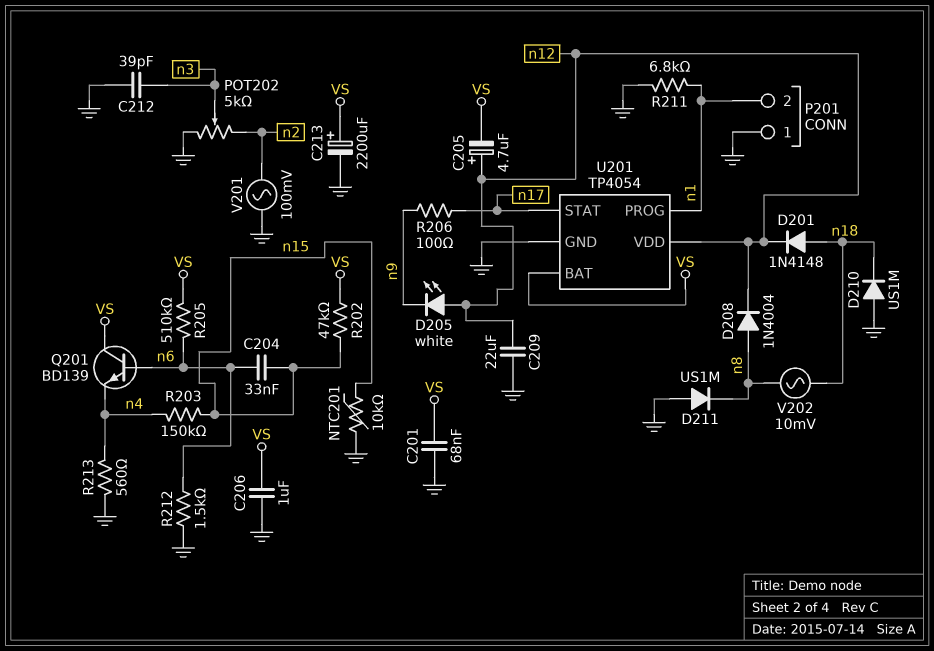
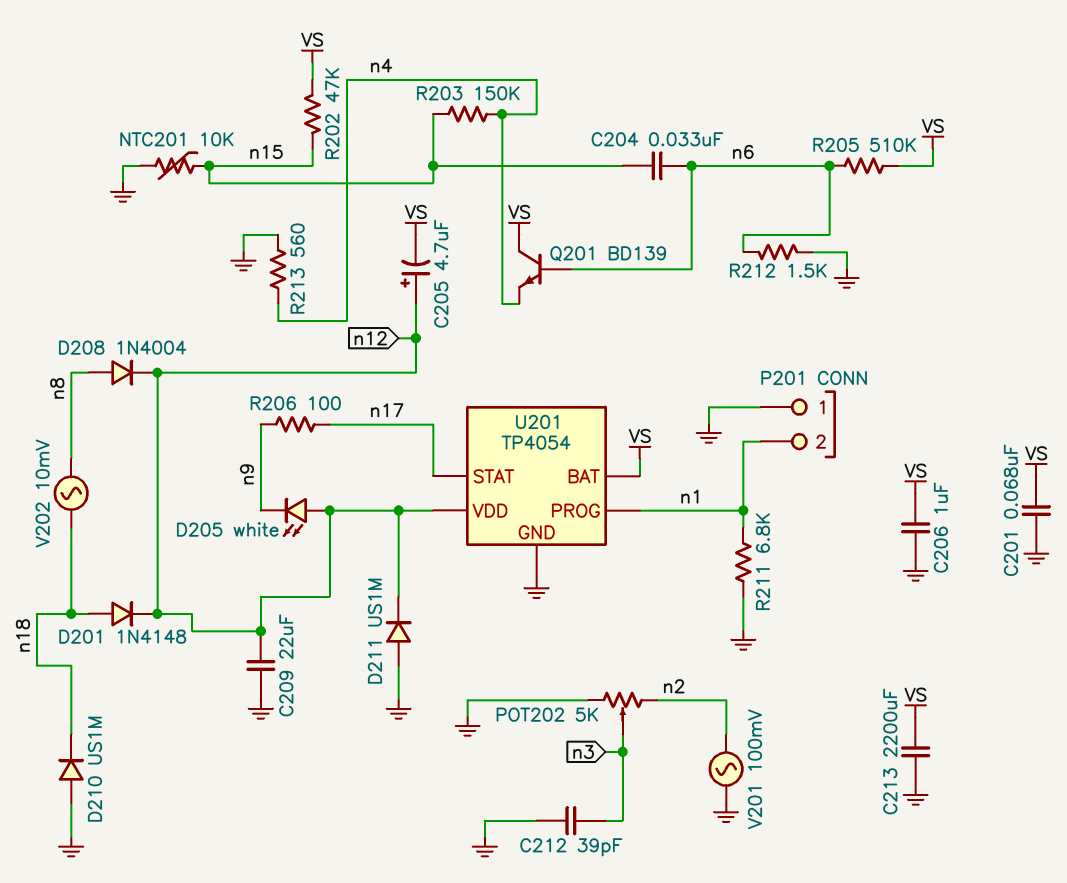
C213: 2200uF (plus VS, minus GND) -> 2200uF (GND, VS)
D211: diode US1M (A GND, K n8) -> diode US1M (A GND, K n12)

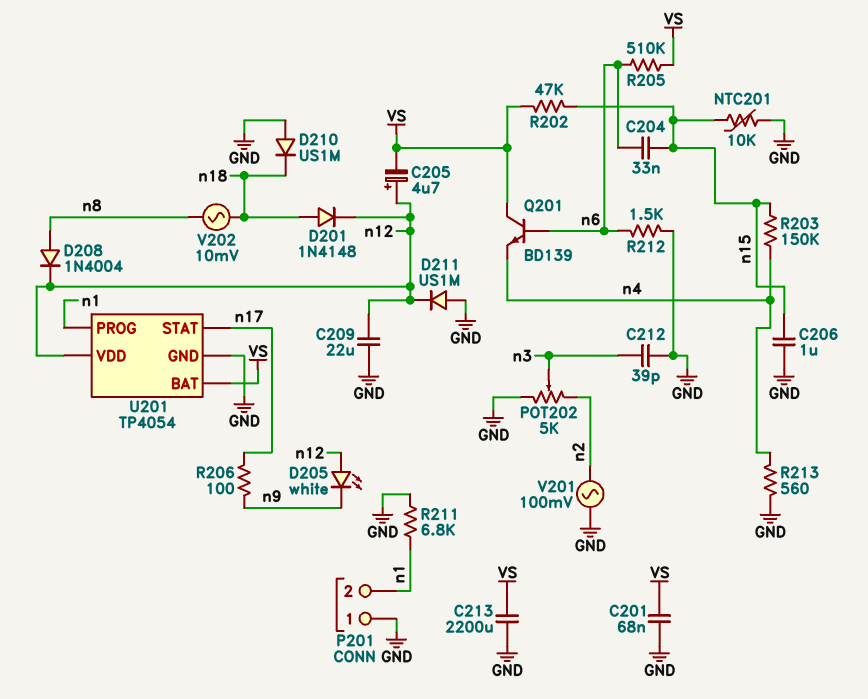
C206: 1uF (GND, VS) -> 1uF (GND, n15)

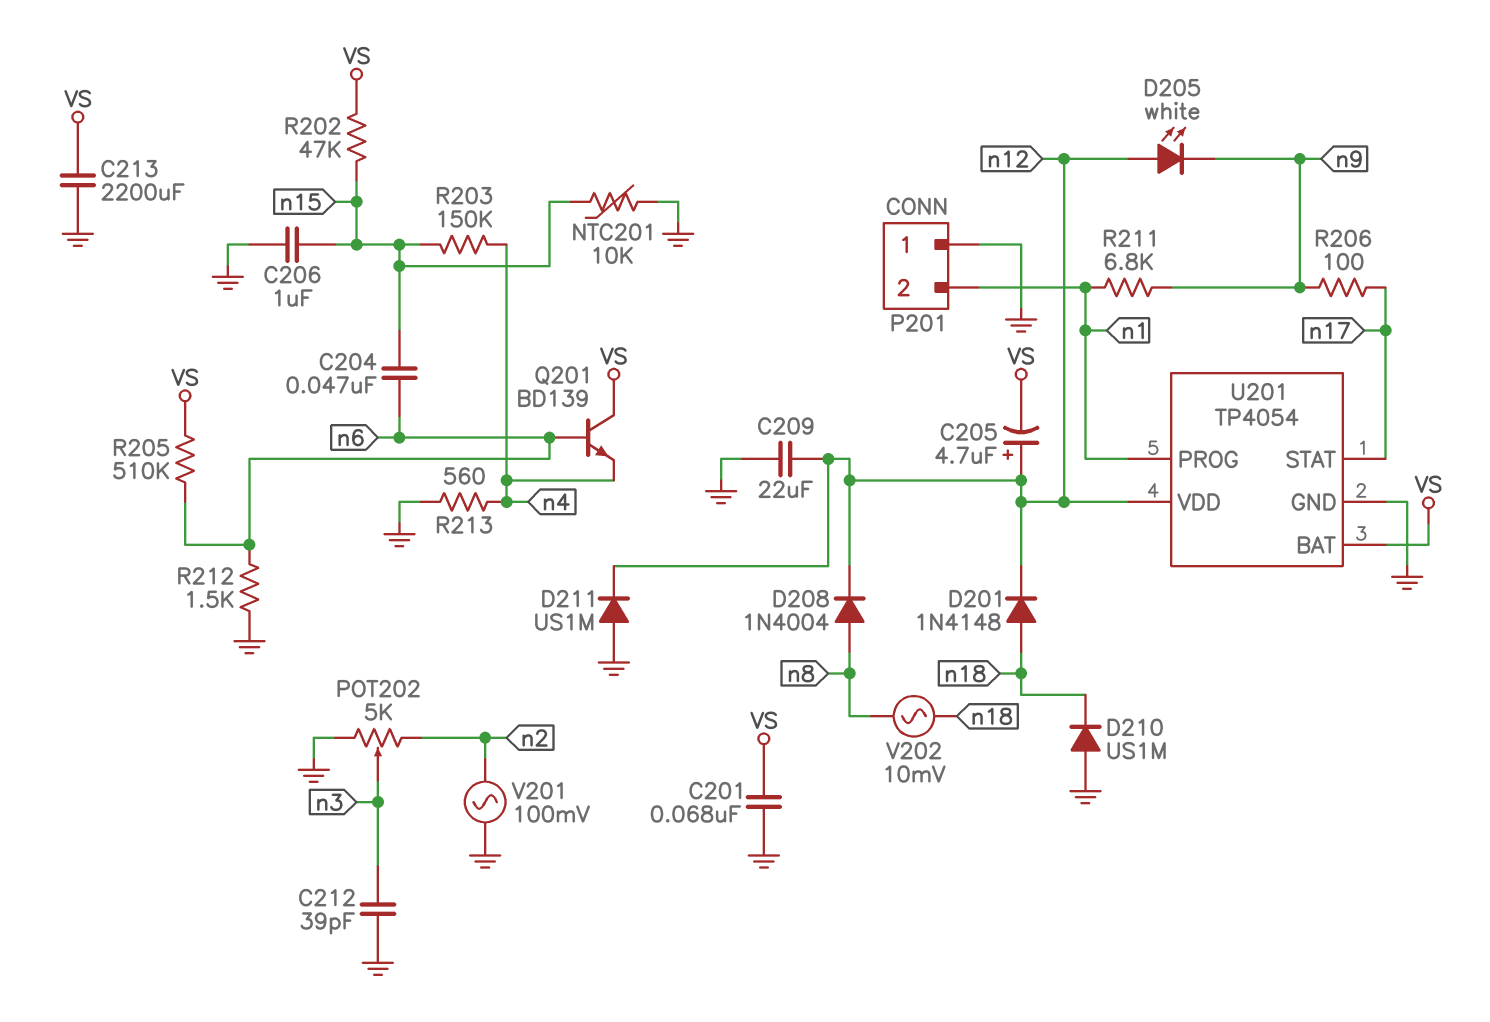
C204: 33nF (n6, n15) -> 47nF (n6, n15)
R211: 6.8k (GND, n1) -> 6.8k (n1, n9)

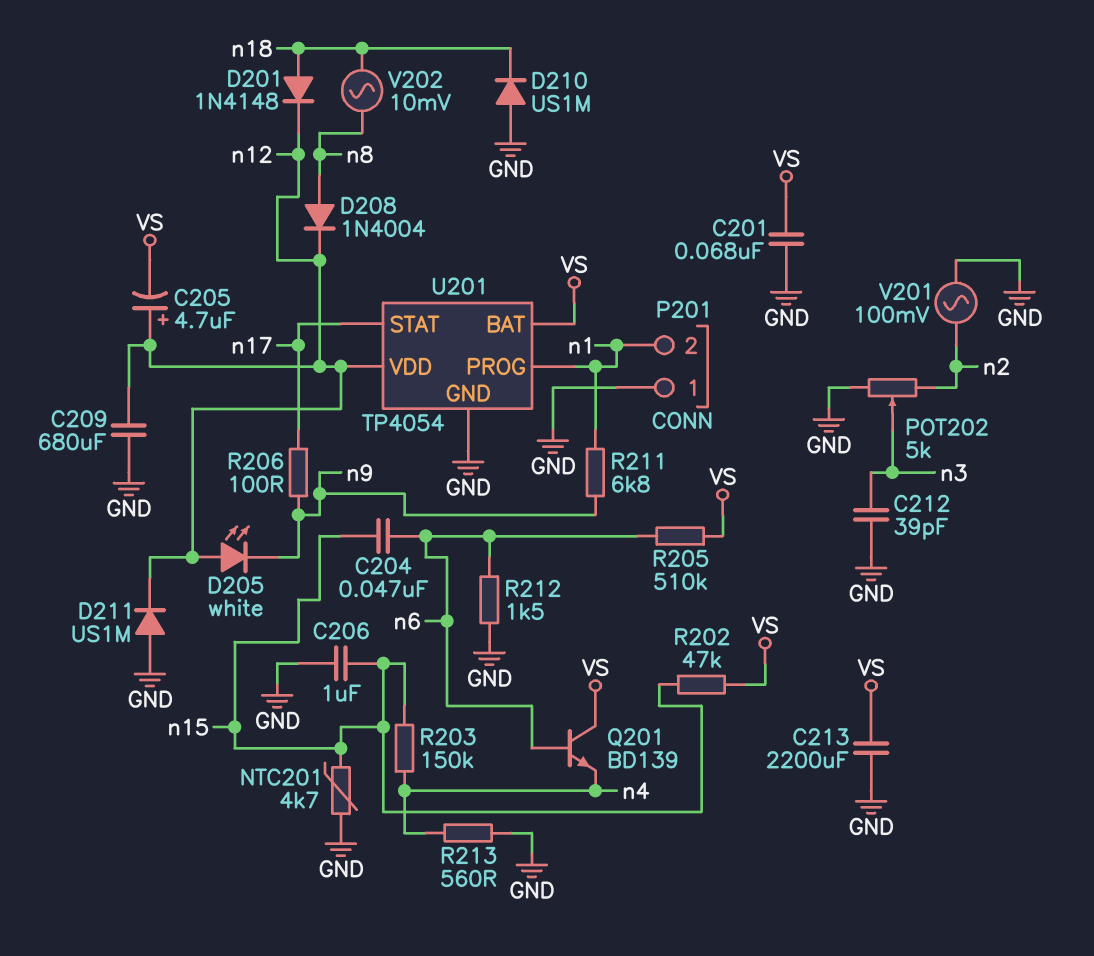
C209: 22uF (GND, n12) -> 680uF (GND, n12)
NTC201: 10k (GND, n15) -> 4.7k (GND, n15)

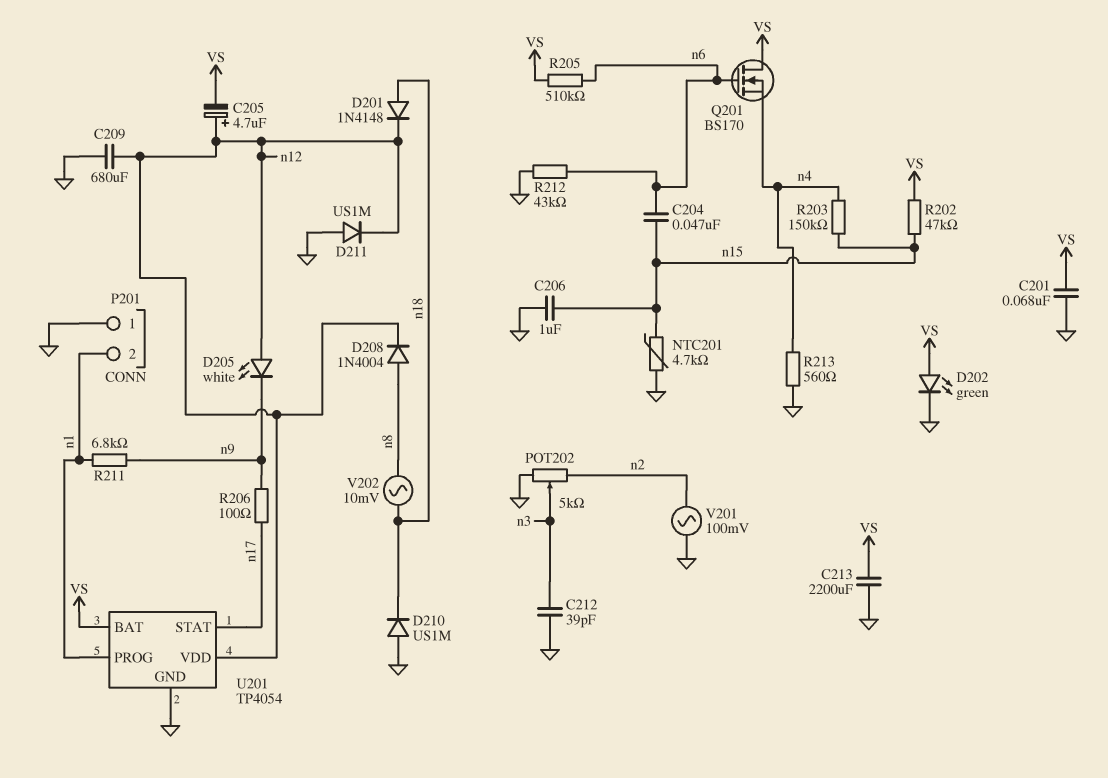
D202: none -> LED green (A VS, K GND)
Q201: NPN BD139 (B n6, C VS, E n4) -> NMOS BS170 (G n6, D VS, S n4)
R212: 1.5k (GND, n6) -> 43k (GND, n6)

